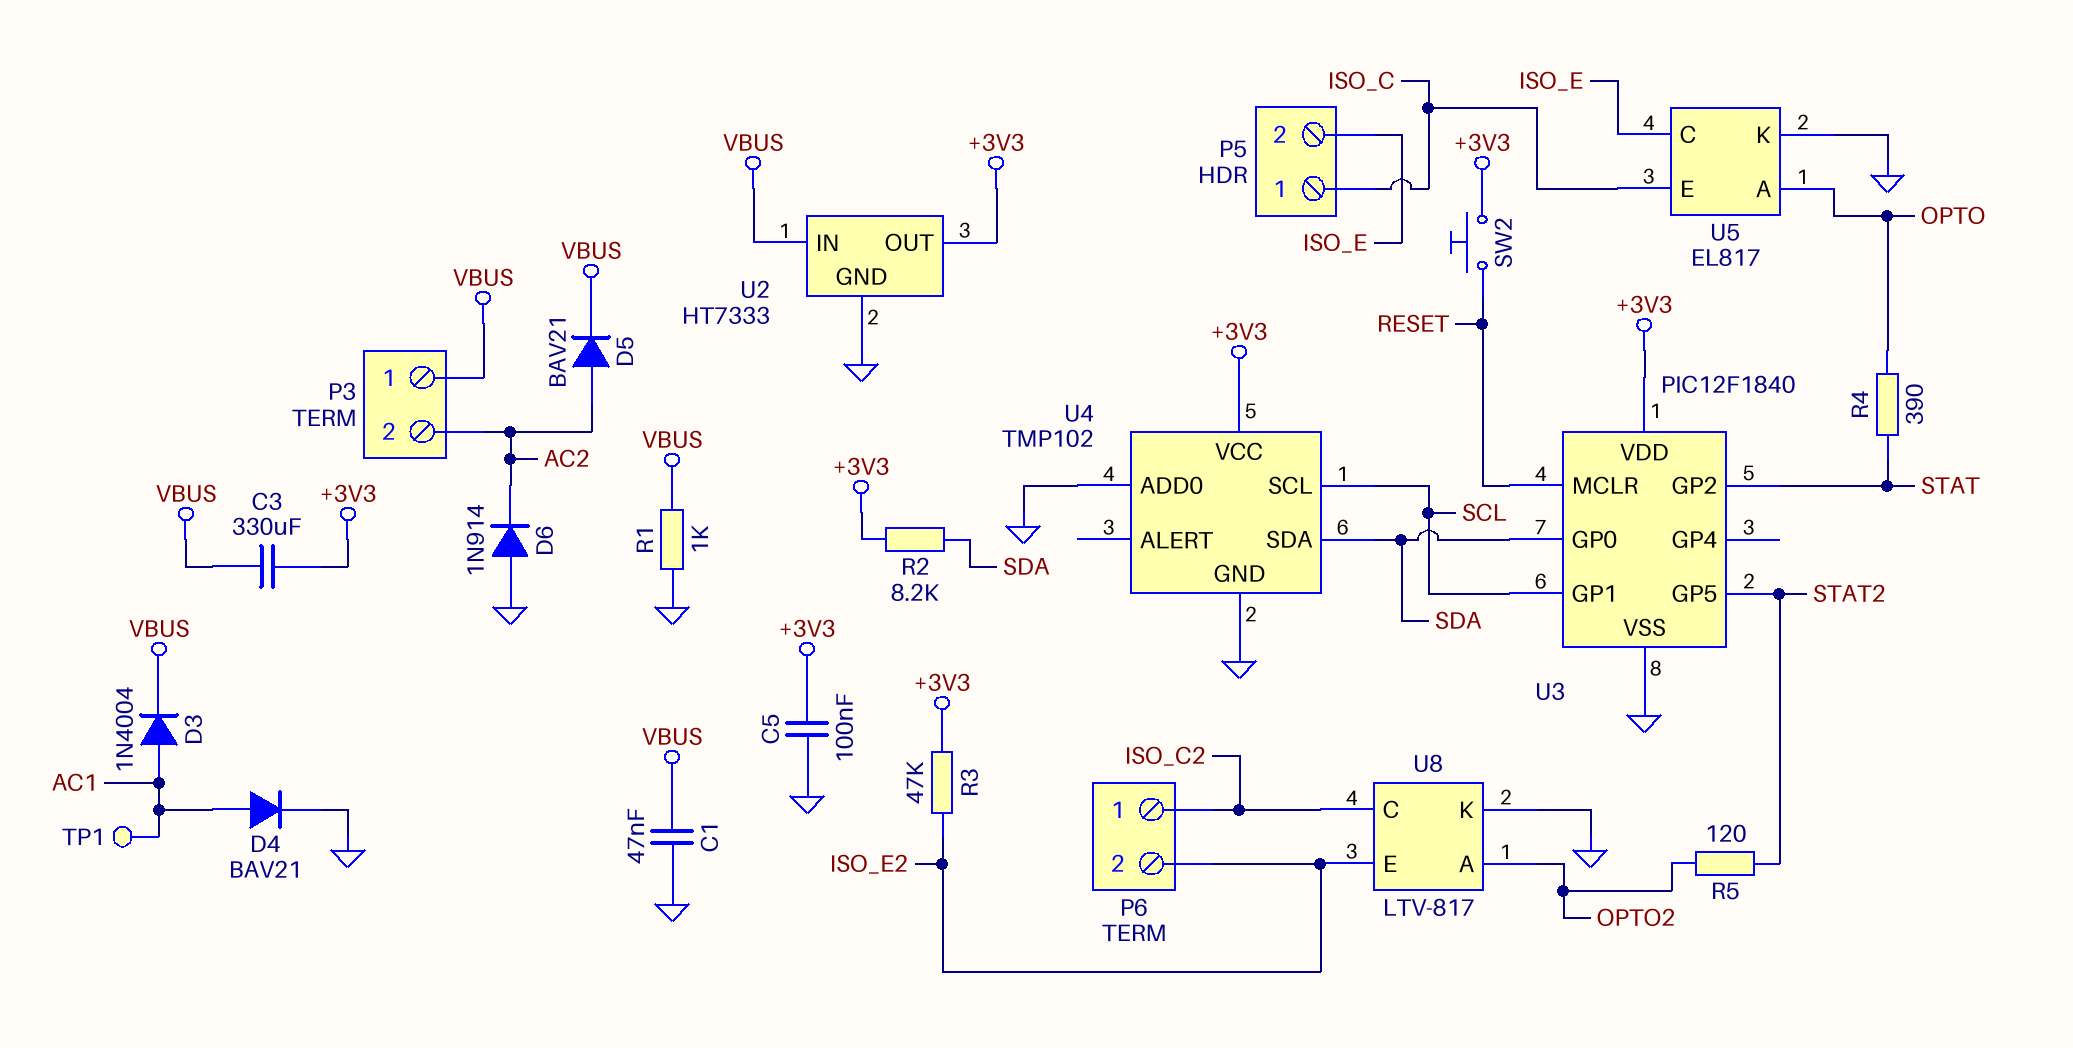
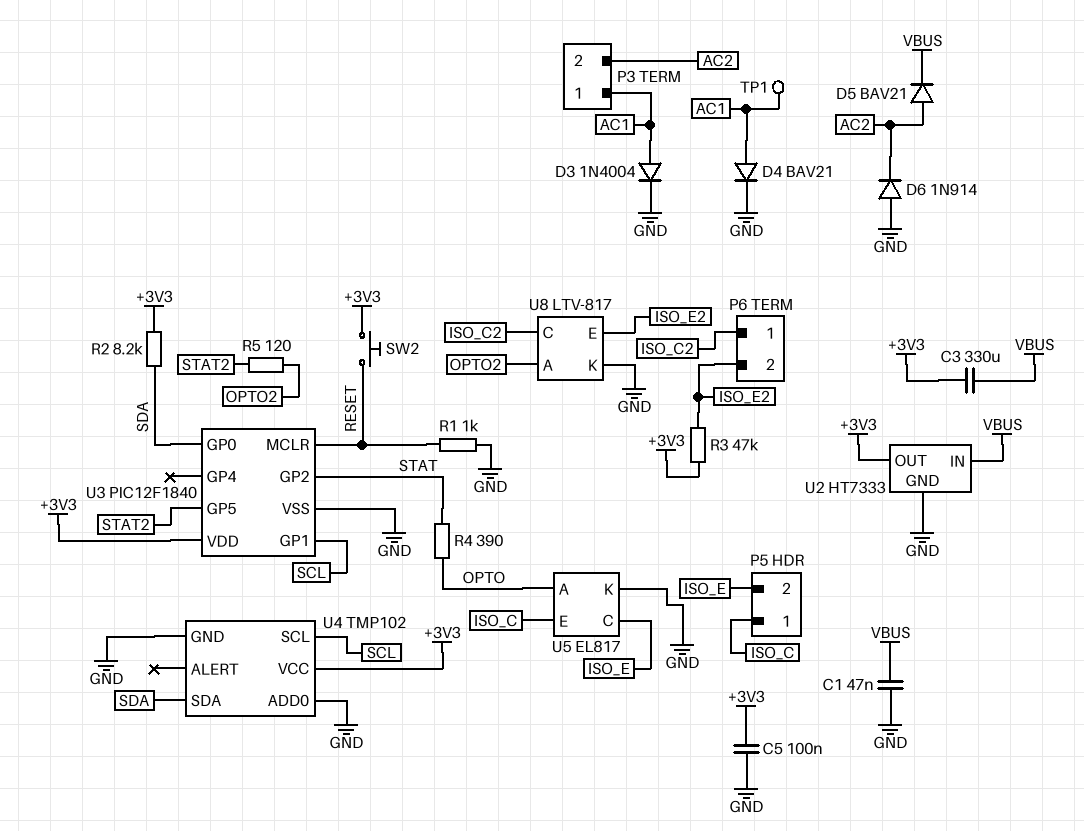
D3: diode 1N4004 (A AC1, K VBUS) -> diode 1N4004 (A AC1, K GND)
P3 pin 1: VBUS -> AC1
R1: 1k (GND, VBUS) -> 1k (GND, RESET)

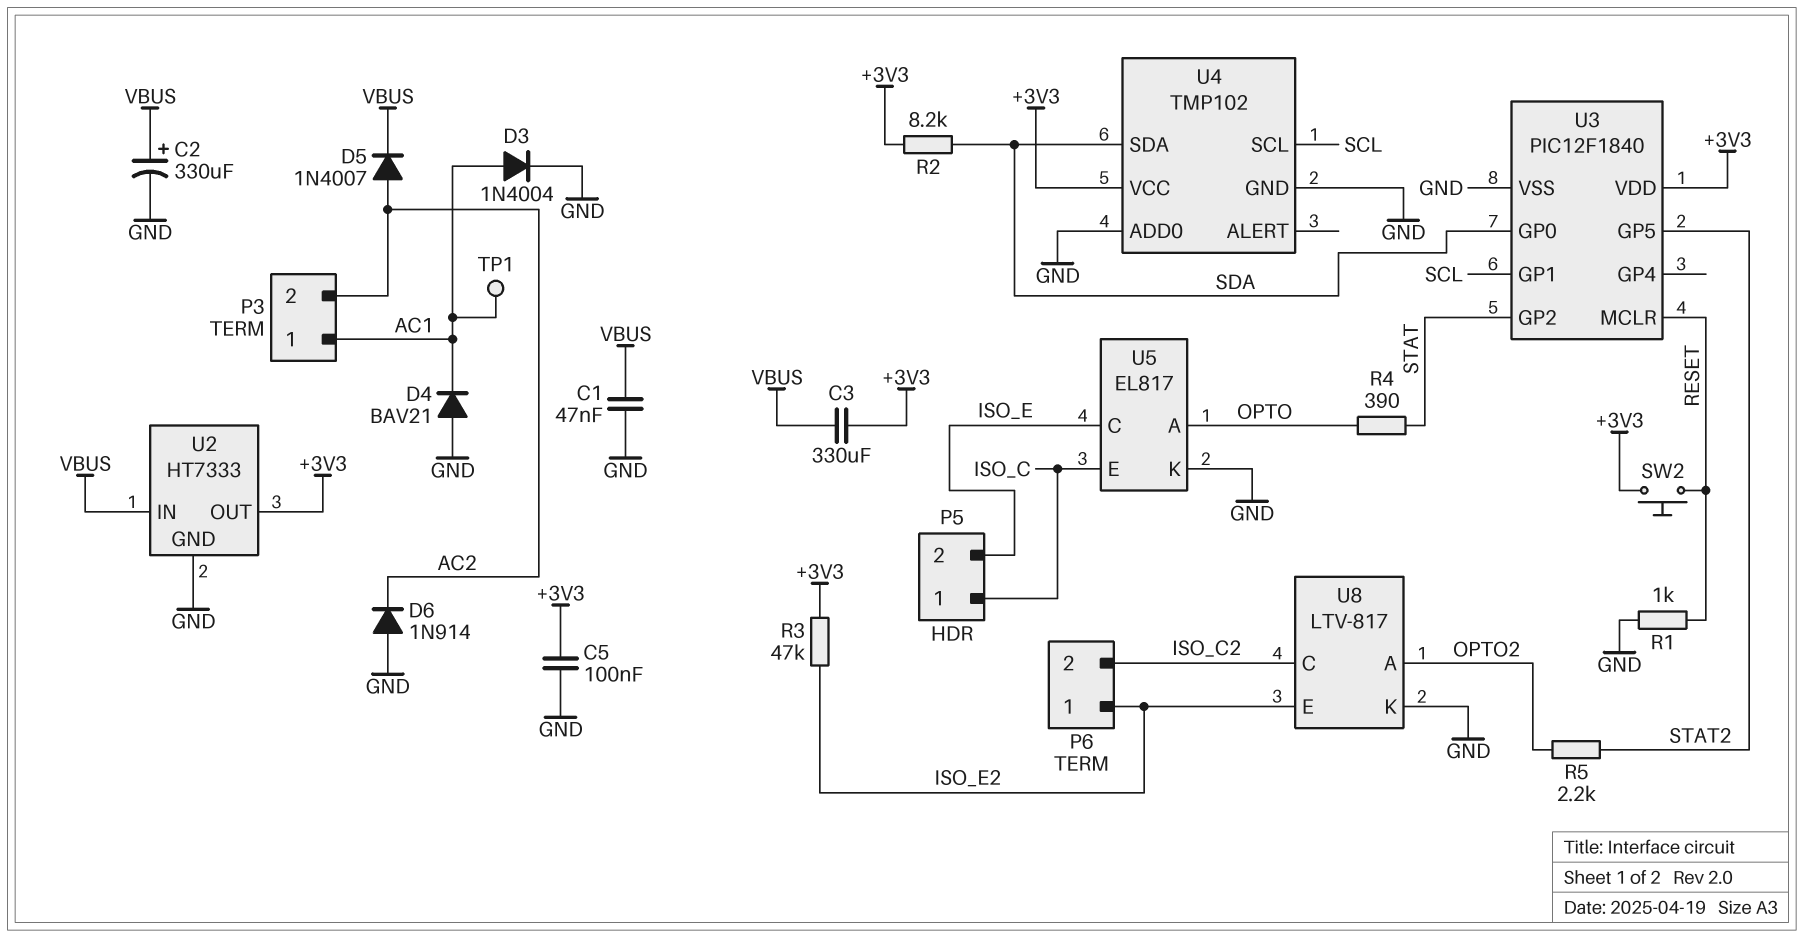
C2: none -> 330uF (plus VBUS, minus GND)
D4: diode BAV21 (A AC1, K GND) -> diode BAV21 (A GND, K AC1)
D5: diode BAV21 (A AC2, K VBUS) -> diode 1N4007 (A AC2, K VBUS)
P6 pin 1: ISO_C2 -> ISO_E2
P6 pin 2: ISO_E2 -> ISO_C2
R5: 120 (OPTO2, STAT2) -> 2.2k (OPTO2, STAT2)

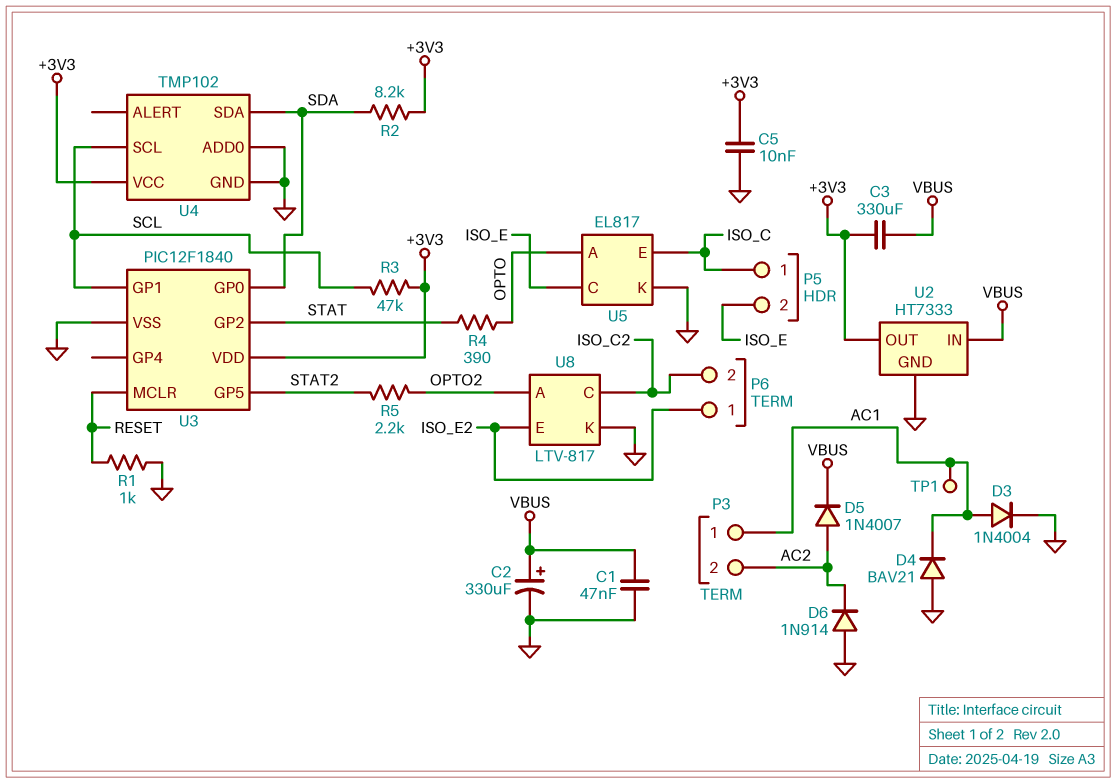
C5: 100nF (+3V3, GND) -> 10nF (+3V3, GND)
R3: 47k (+3V3, ISO_E2) -> 47k (+3V3, SCL)
SW2: button (+3V3, RESET) -> none

